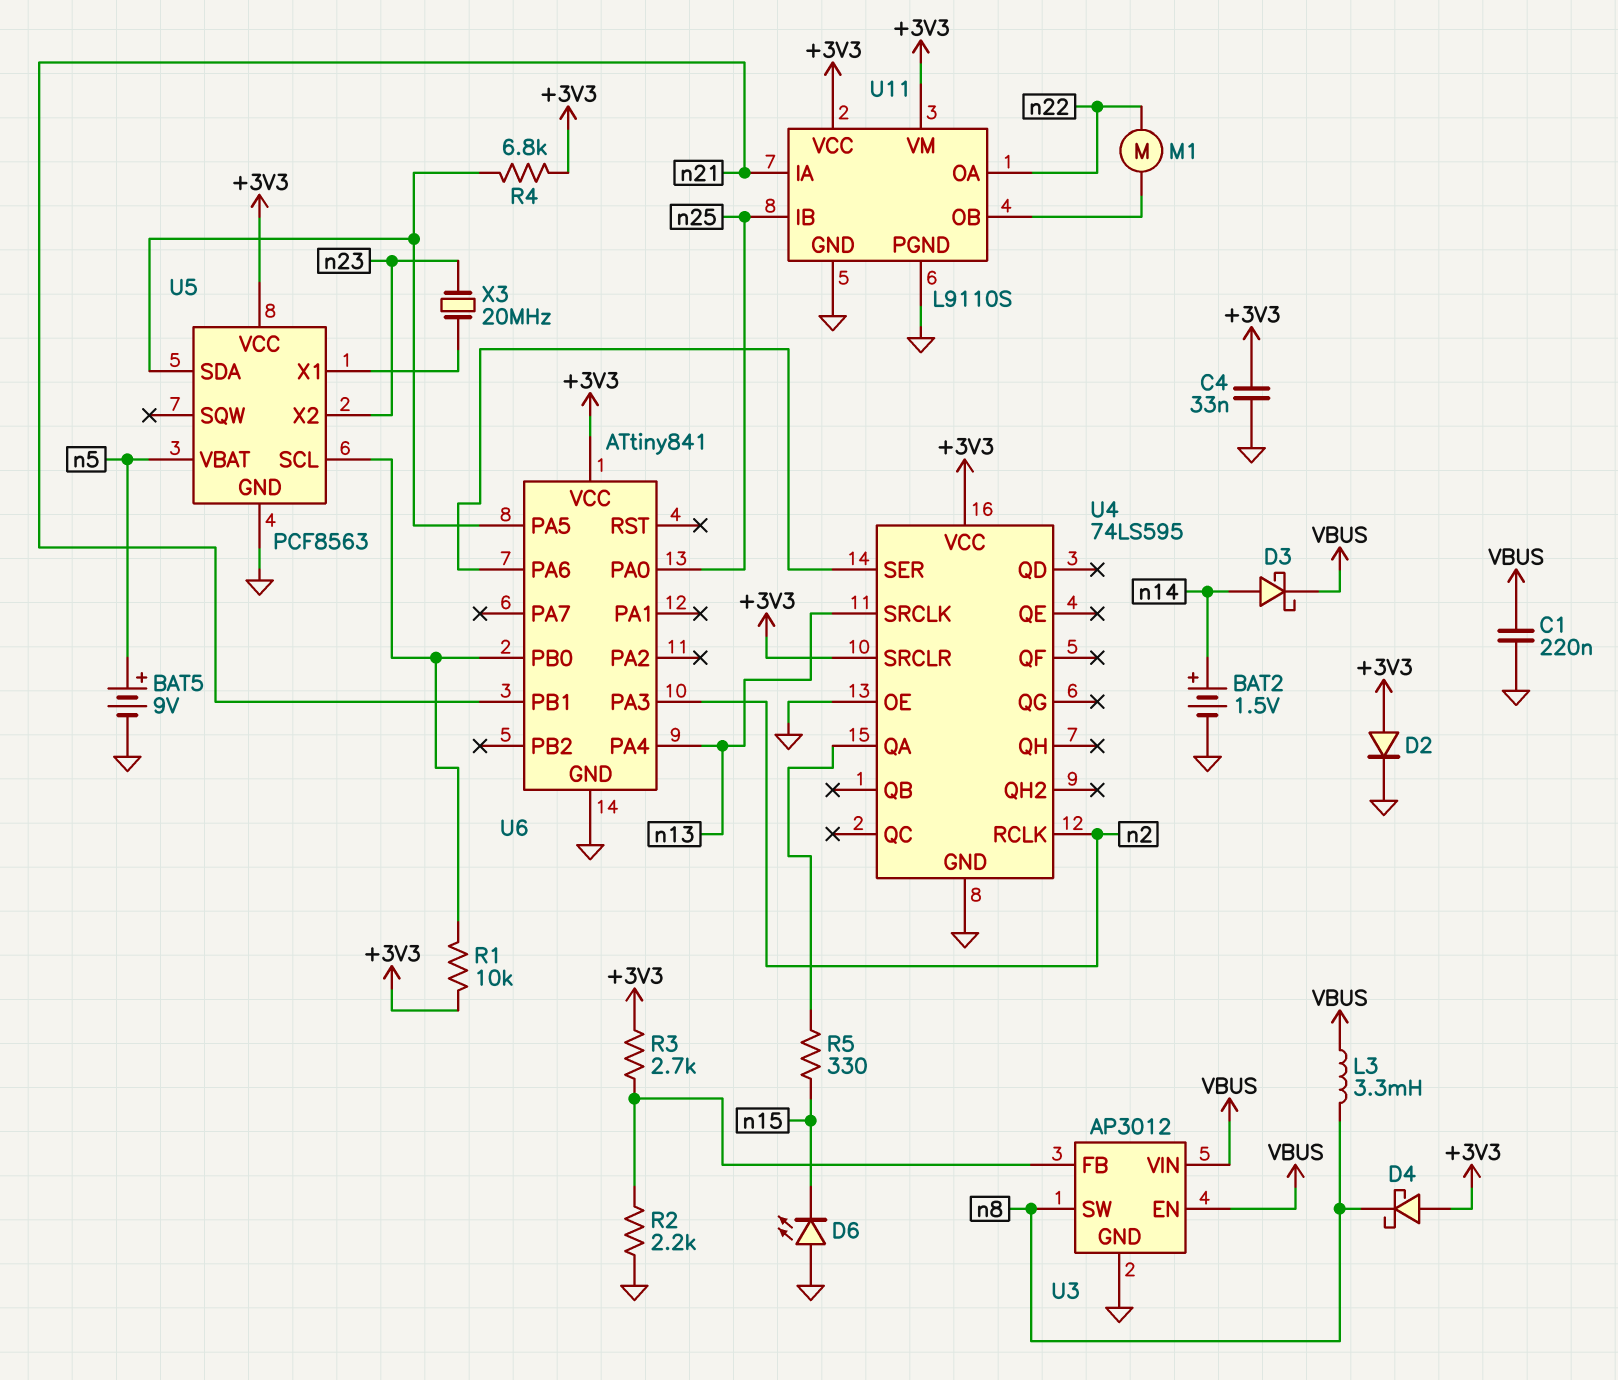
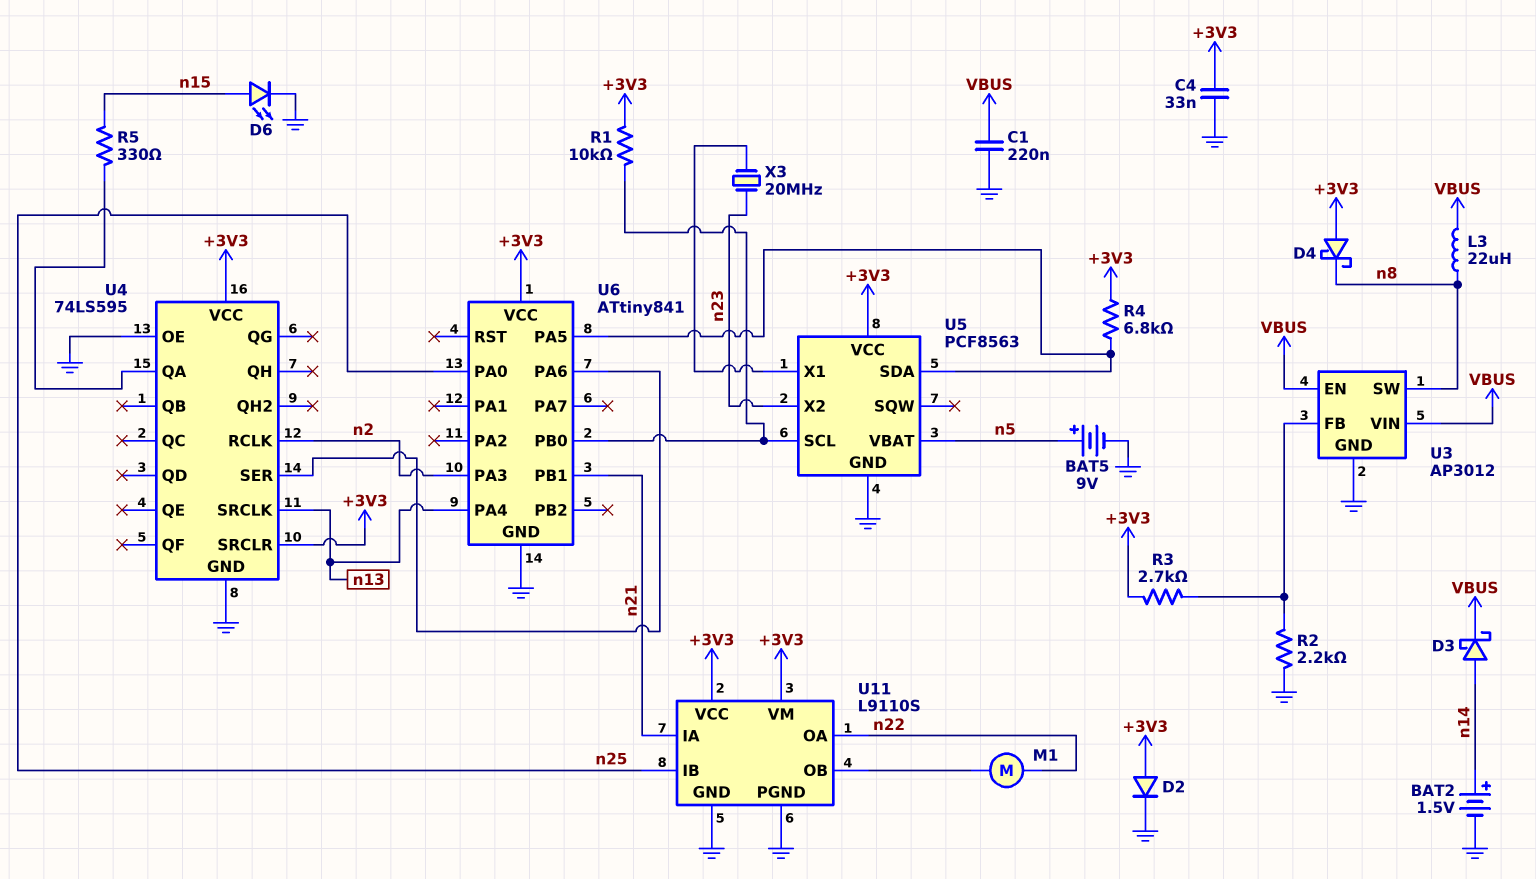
D6: LED (A GND, K n15) -> LED (A n15, K GND)
L3: 3.3mH (VBUS, n8) -> 22uH (VBUS, n8)

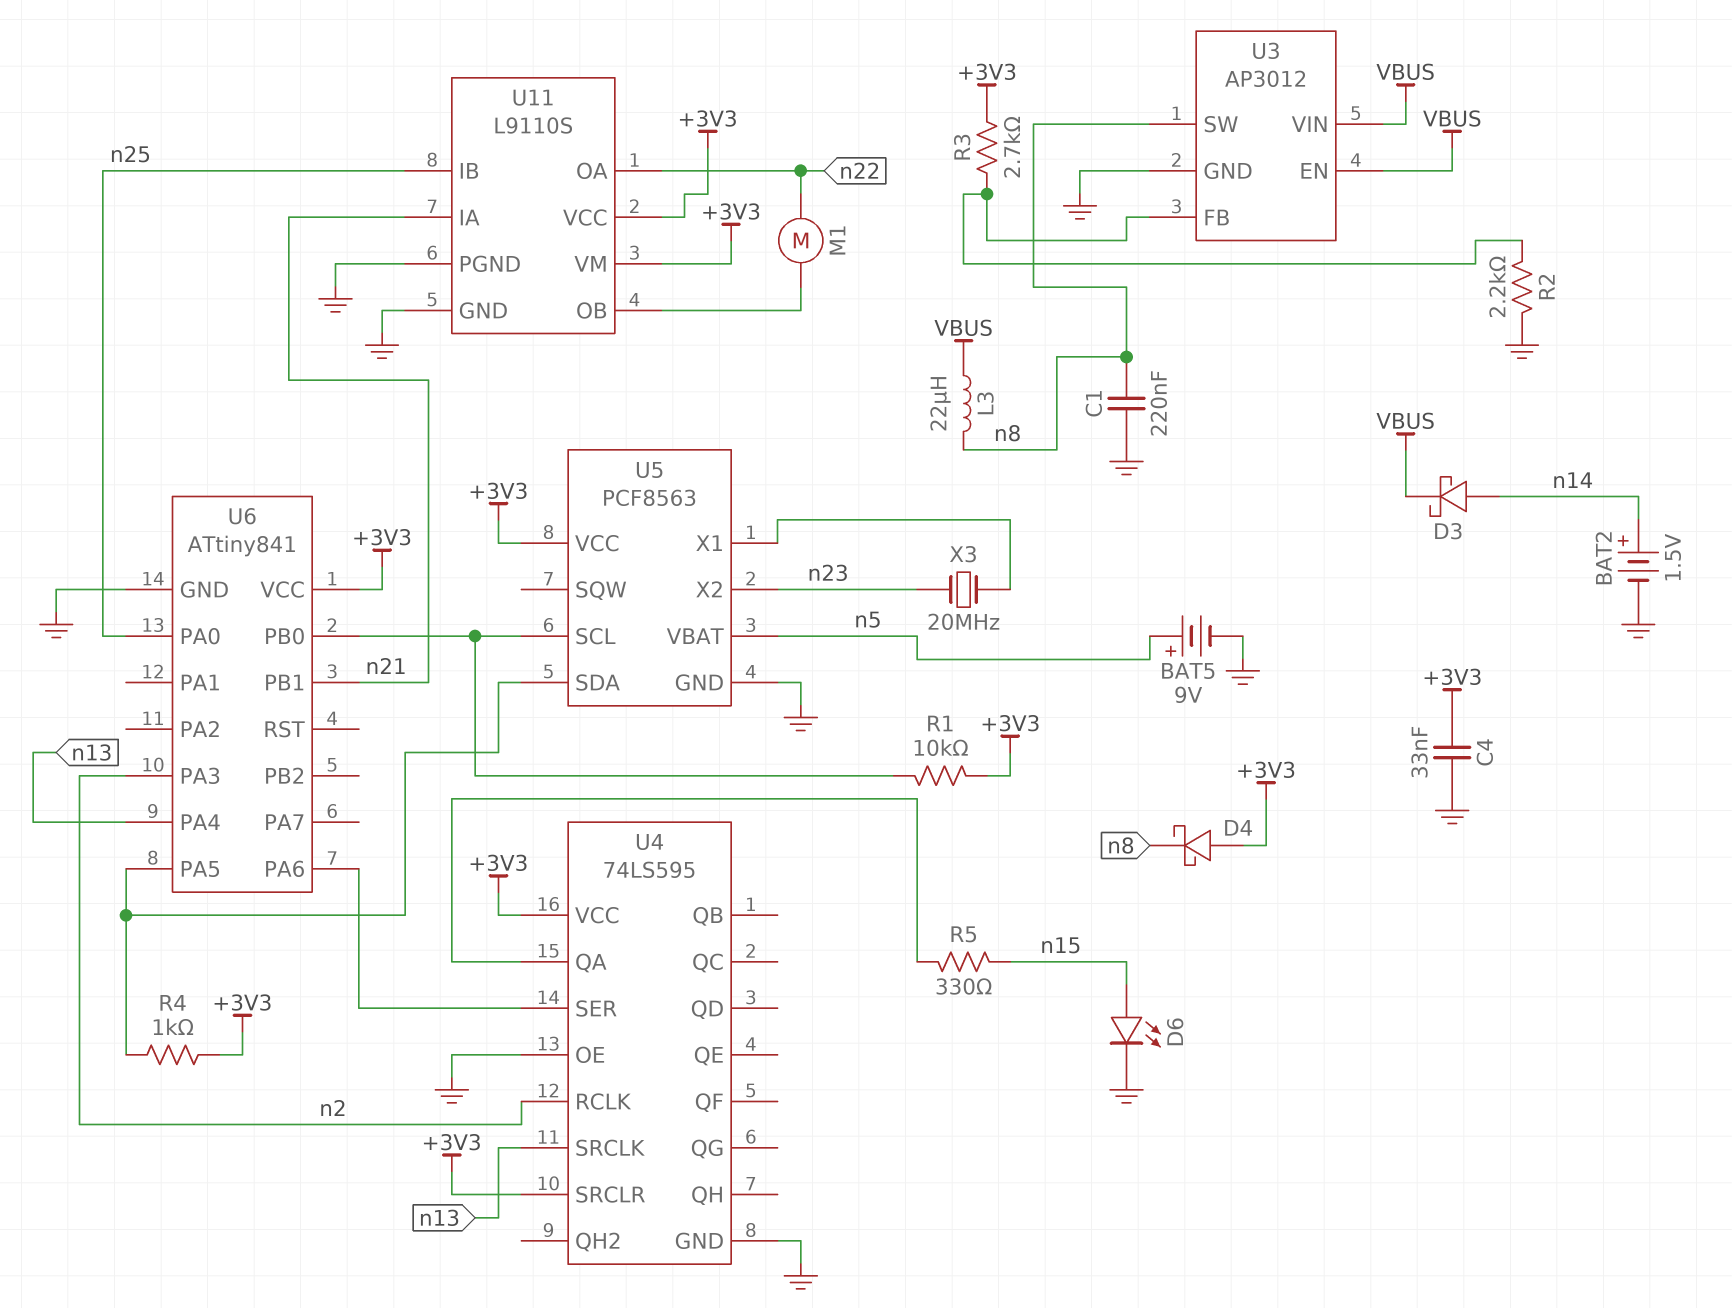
C1: 220nF (GND, VBUS) -> 220nF (GND, n8)
D2: diode (A +3V3, K GND) -> none
R4: 6.8k (+3V3, U5/SDA) -> 1k (+3V3, U5/SDA)

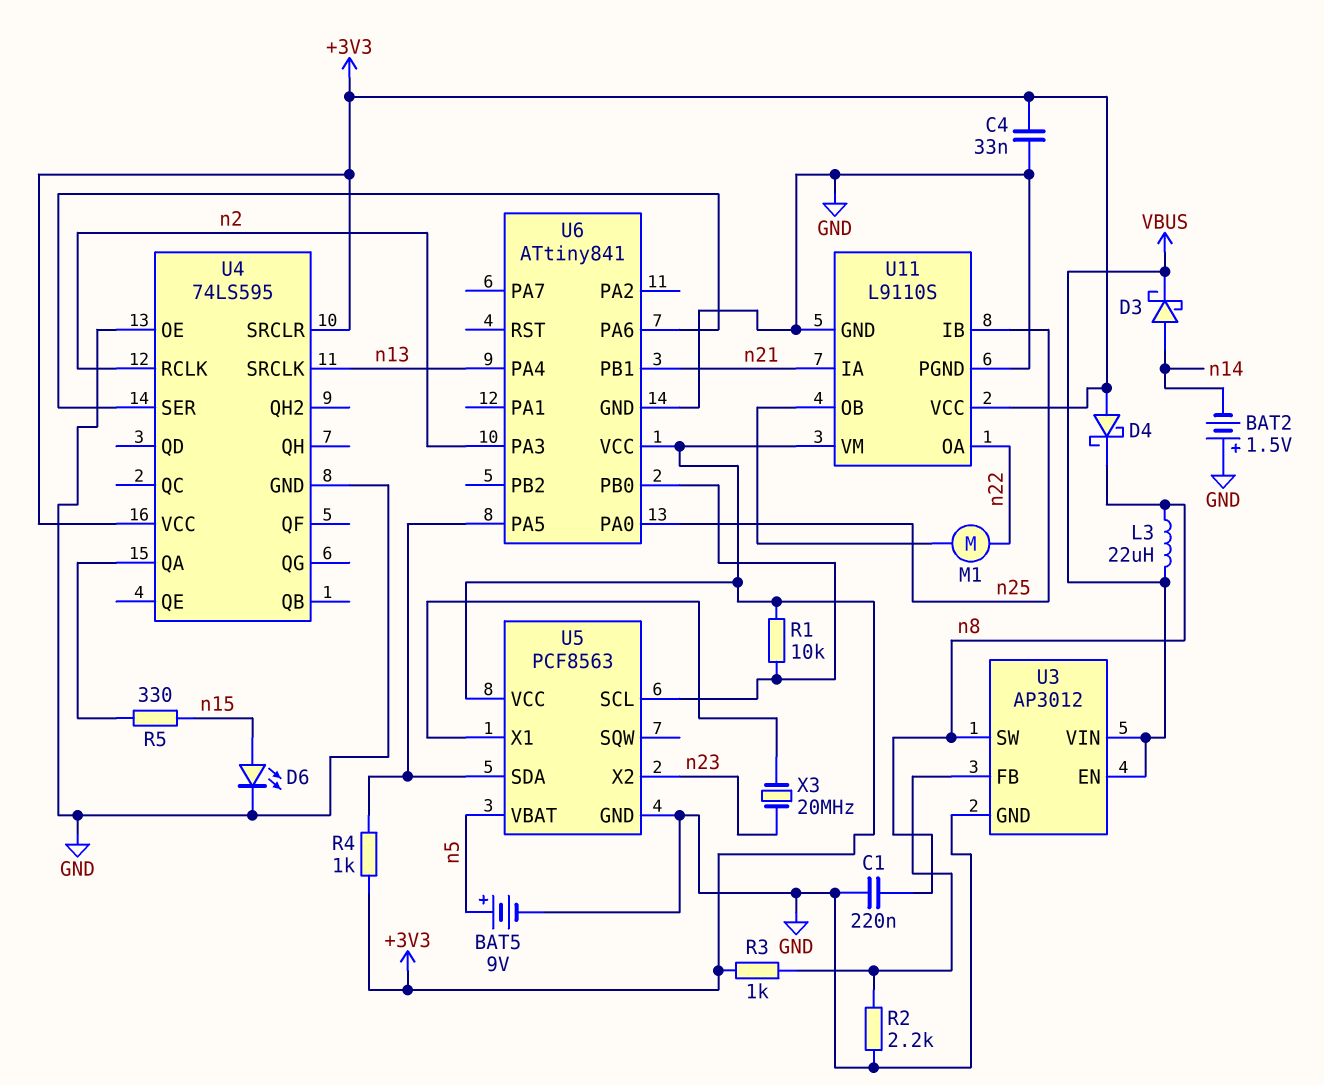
BAT2: 1.5V (plus n14, minus GND) -> 1.5V (plus GND, minus n14)
R3: 2.7k (+3V3, U3/FB) -> 1k (+3V3, U3/FB)

